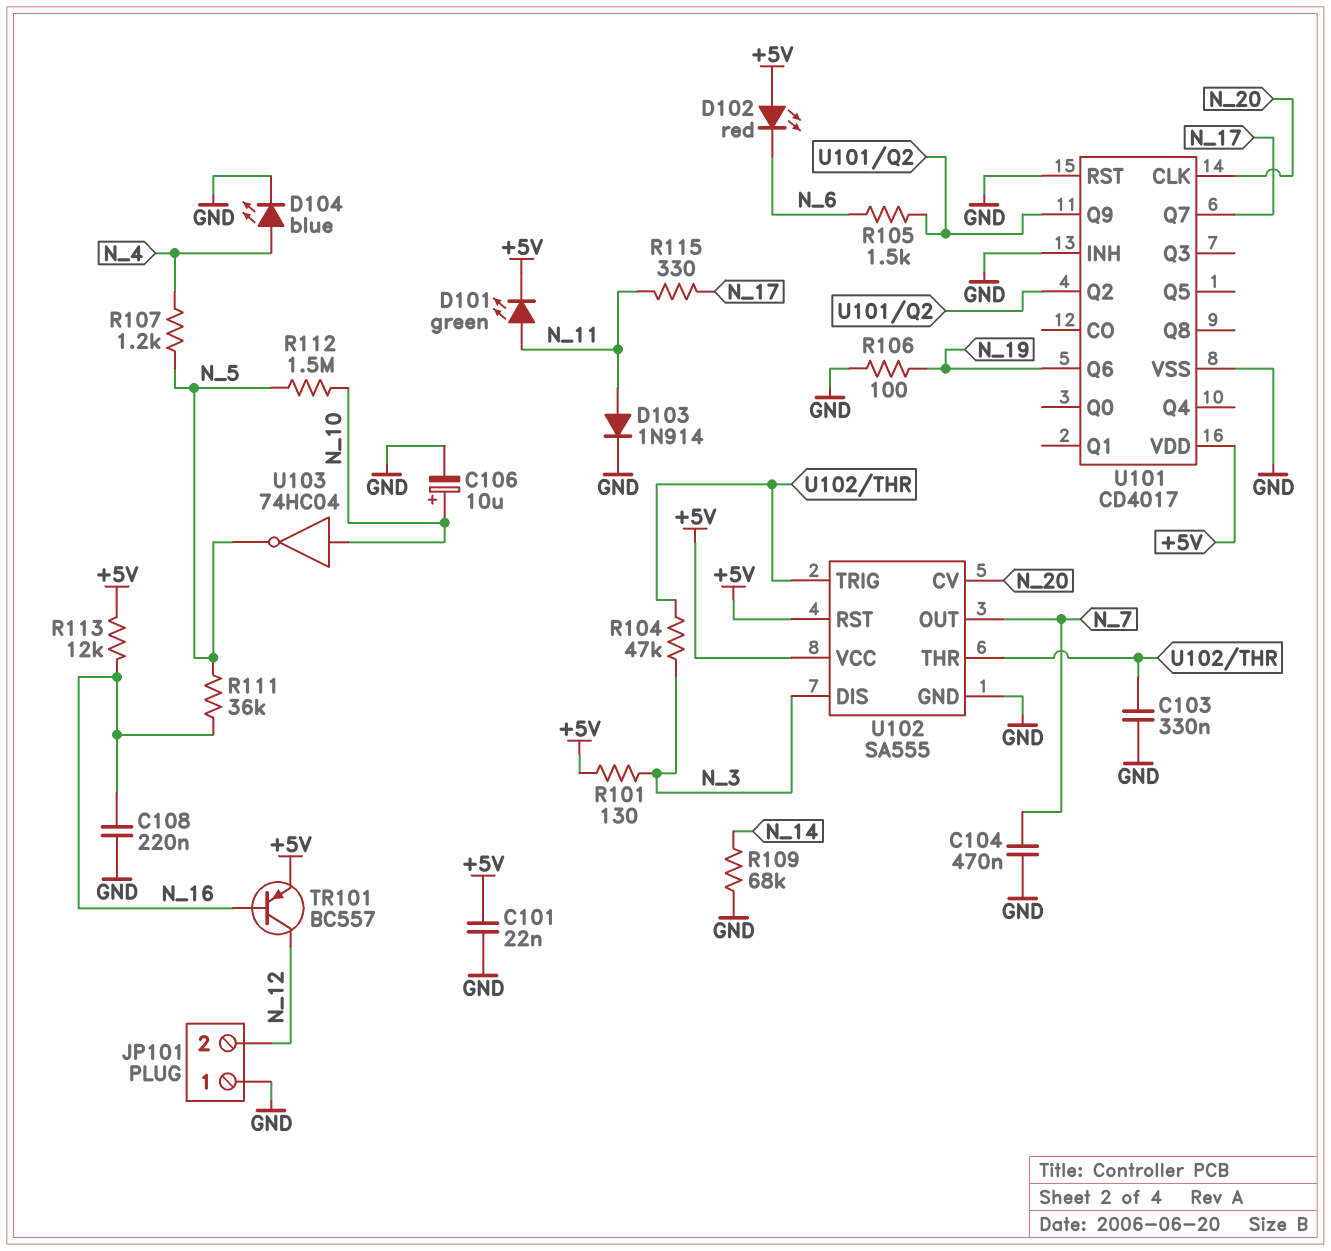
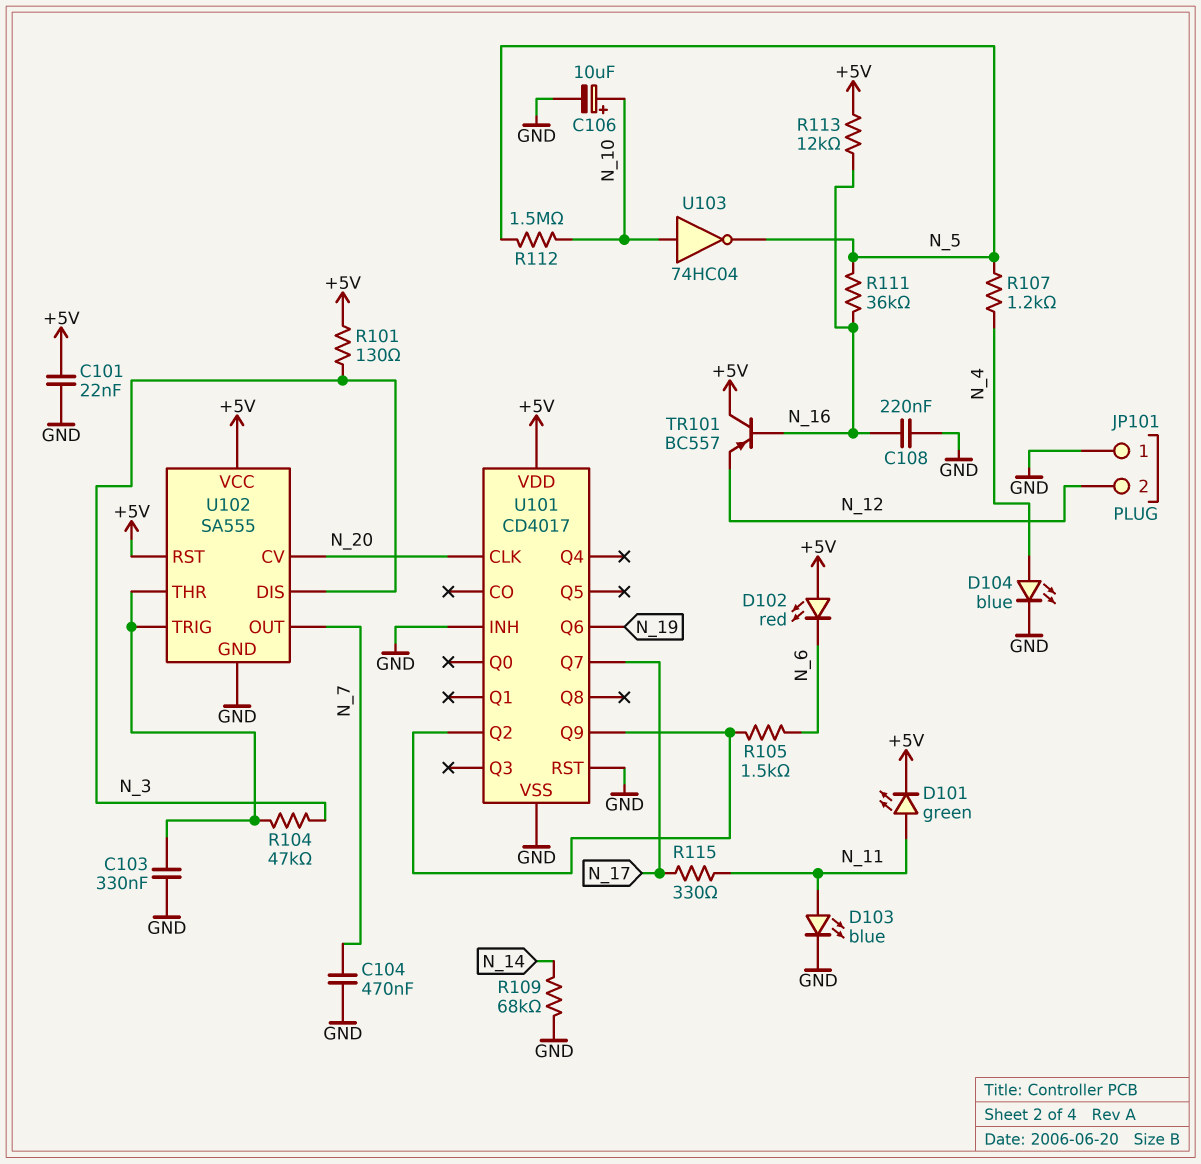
D103: diode 1N914 (A N_11, K GND) -> LED blue (A N_11, K GND)
R106: 100 (GND, N_19) -> none
TR101: PNP BC557 (B N_16, C N_12, E +5V) -> PNP BC557 (B N_16, C +5V, E N_12)

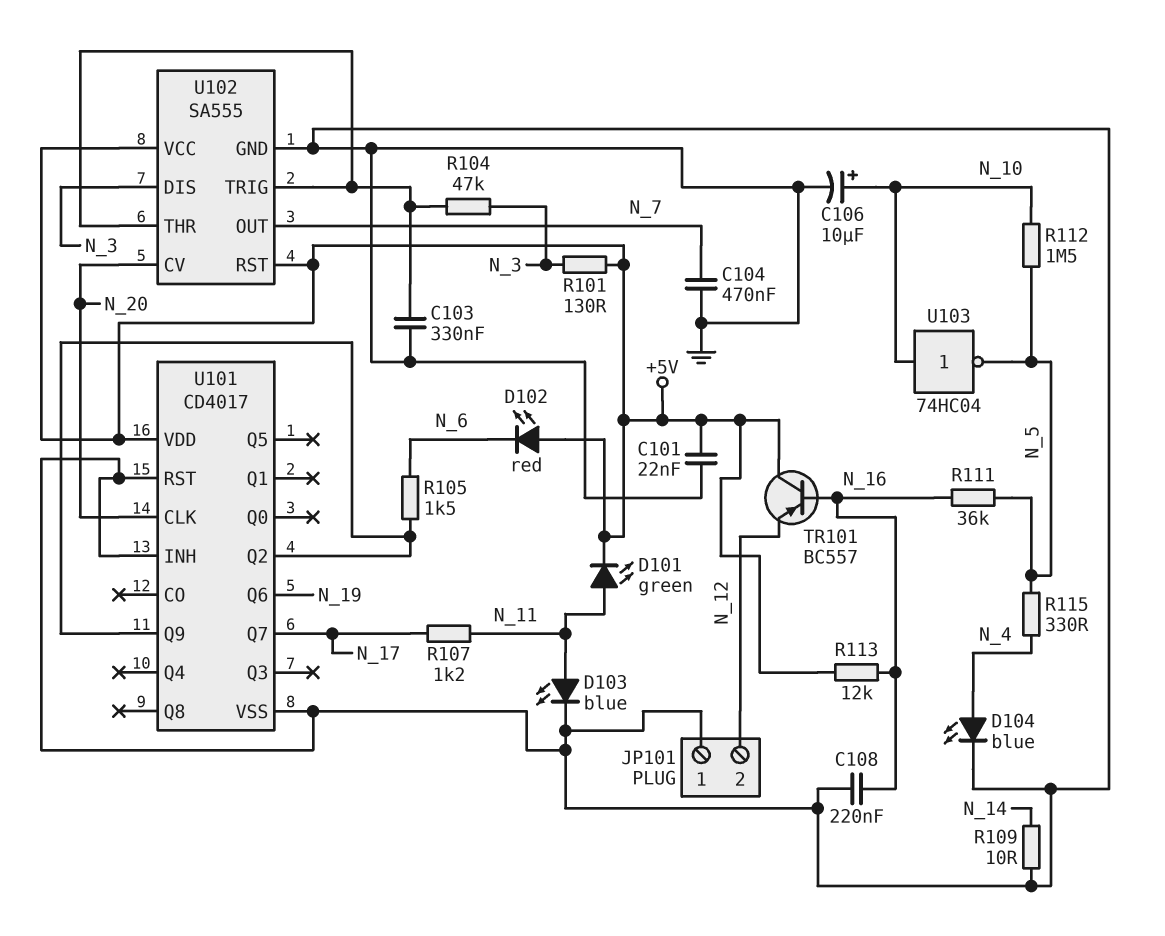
R107: 1.2k (N_4, N_5) -> 1.2k (N_11, N_17)
R109: 68k (GND, N_14) -> 10 (GND, N_14)
R115: 330 (N_11, N_17) -> 330 (N_4, N_5)

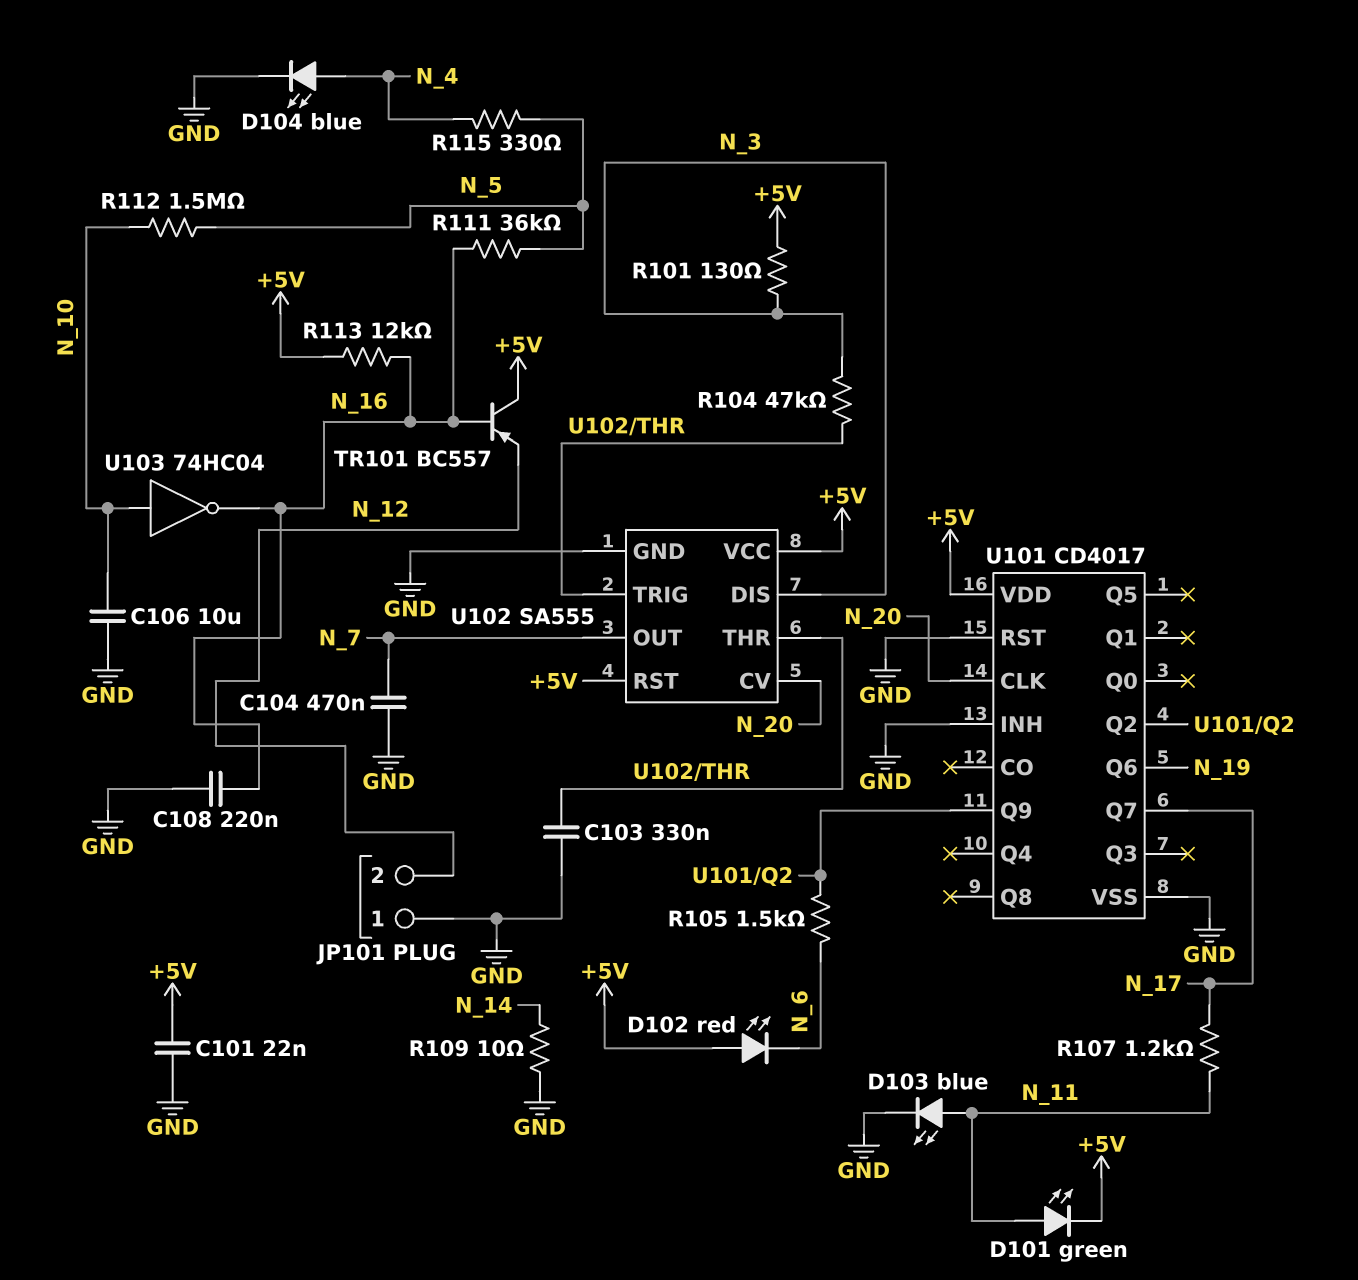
C106: 10uF (plus N_10, minus GND) -> 10uF (GND, N_10)
U103: NOT 74HC04 (in N_10, out N_5) -> NOT 74HC04 (in N_10, out N_16)

